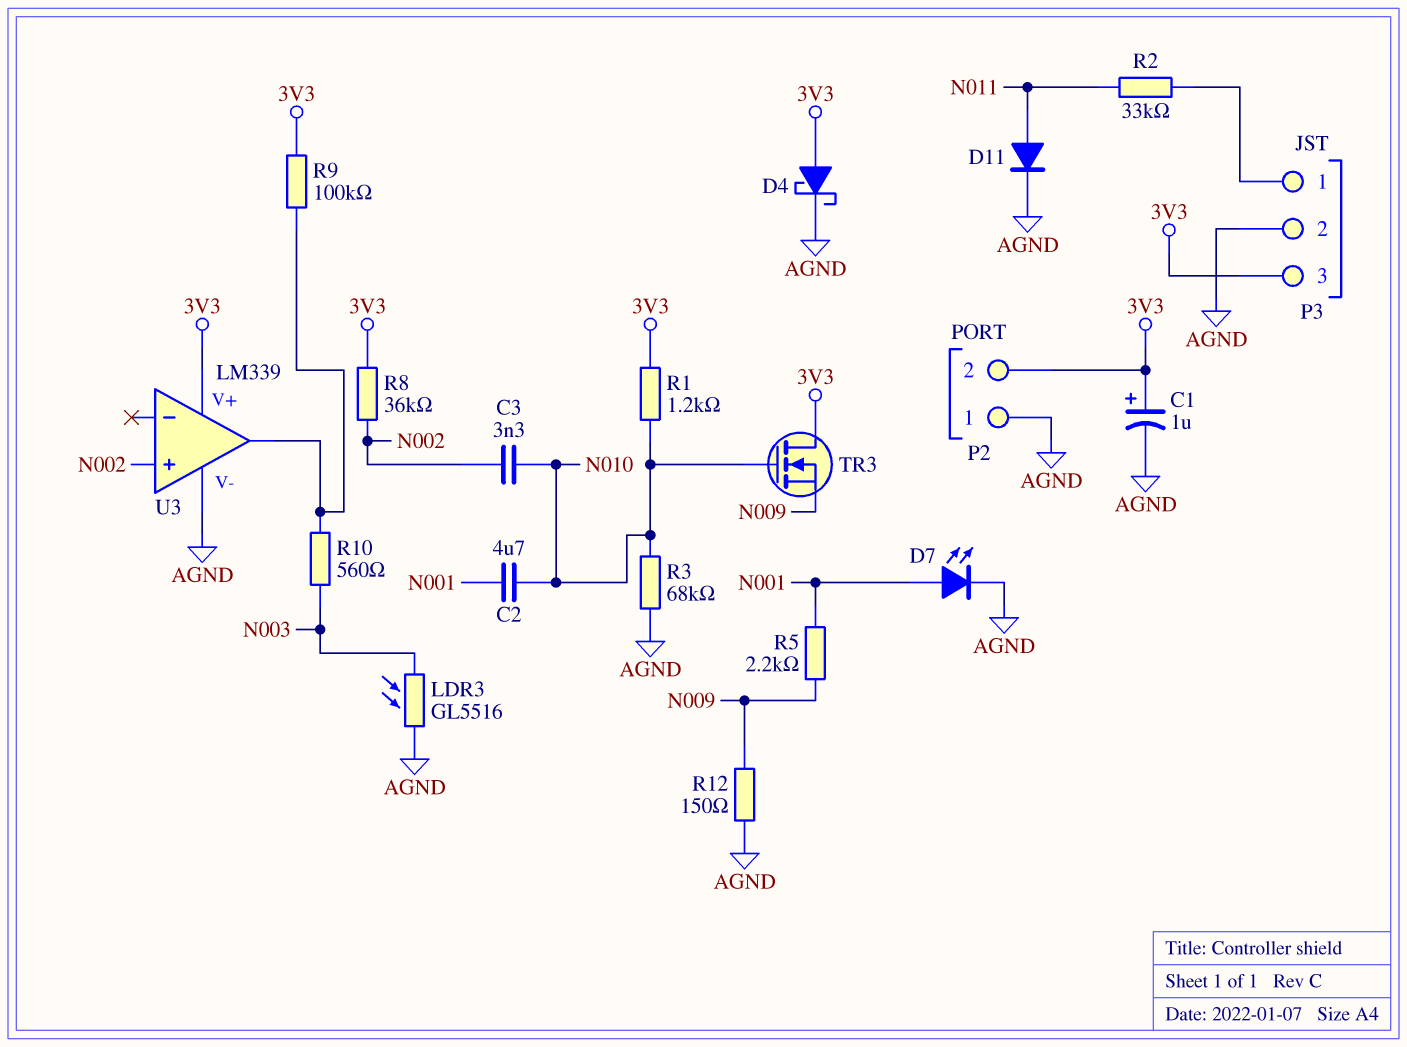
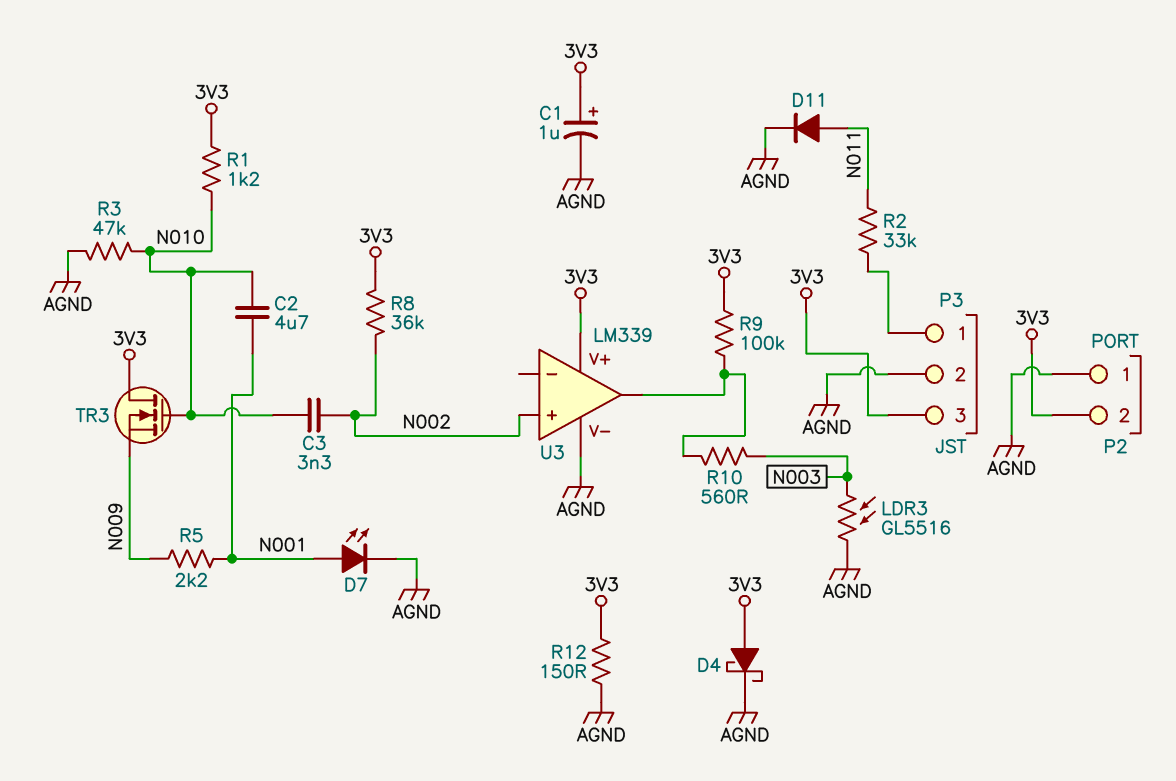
R3: 68k (AGND, N010) -> 47k (AGND, N010)
R12: 150 (AGND, N009) -> 150 (3V3, AGND)

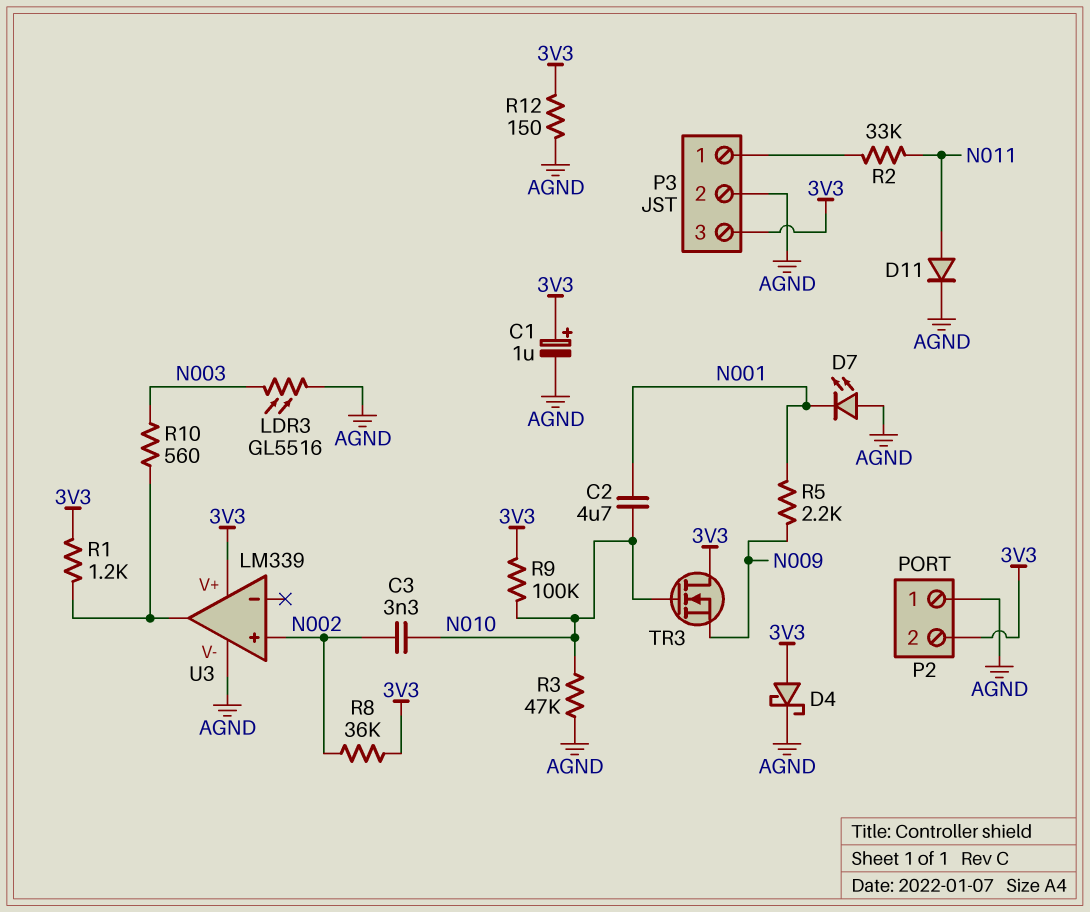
D7: LED (A N001, K AGND) -> LED (A AGND, K N001)
R1: 1.2k (3V3, N010) -> 1.2k (3V3, U3/out)
R9: 100k (3V3, U3/out) -> 100k (3V3, N010)

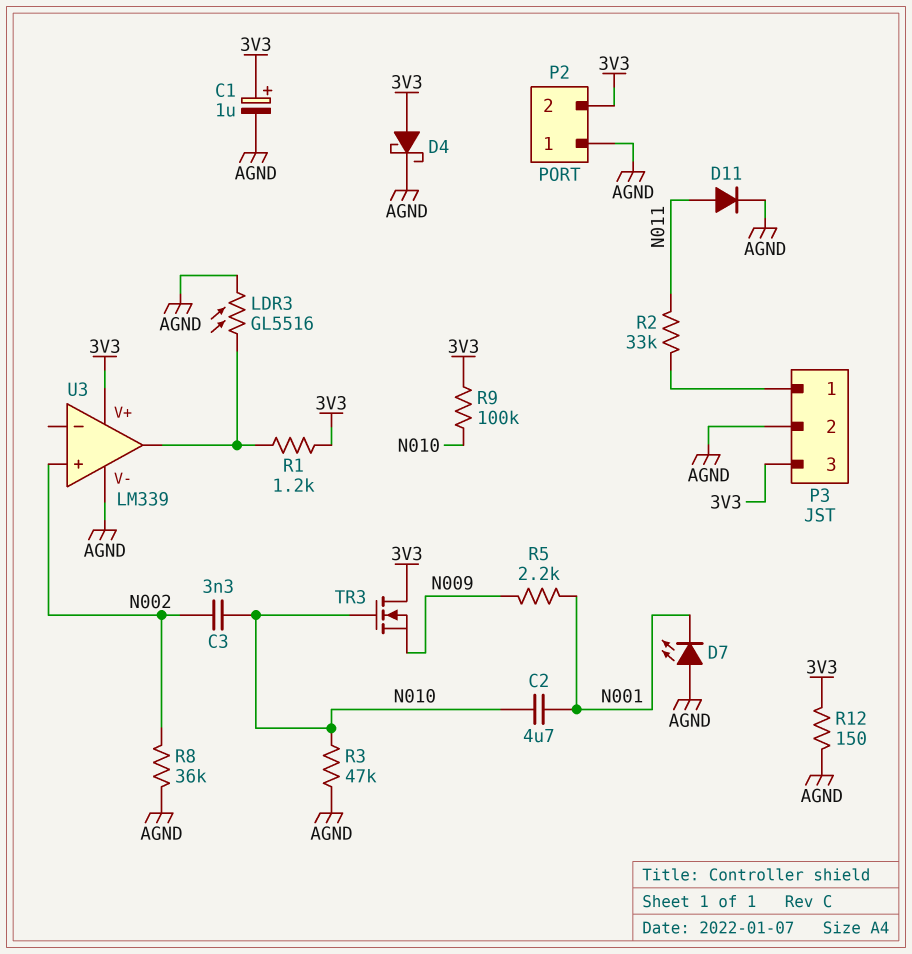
LDR3: GL5516 (AGND, N003) -> GL5516 (AGND, U3/out)
R8: 36k (3V3, N002) -> 36k (AGND, N002)
R10: 560 (N003, U3/out) -> none

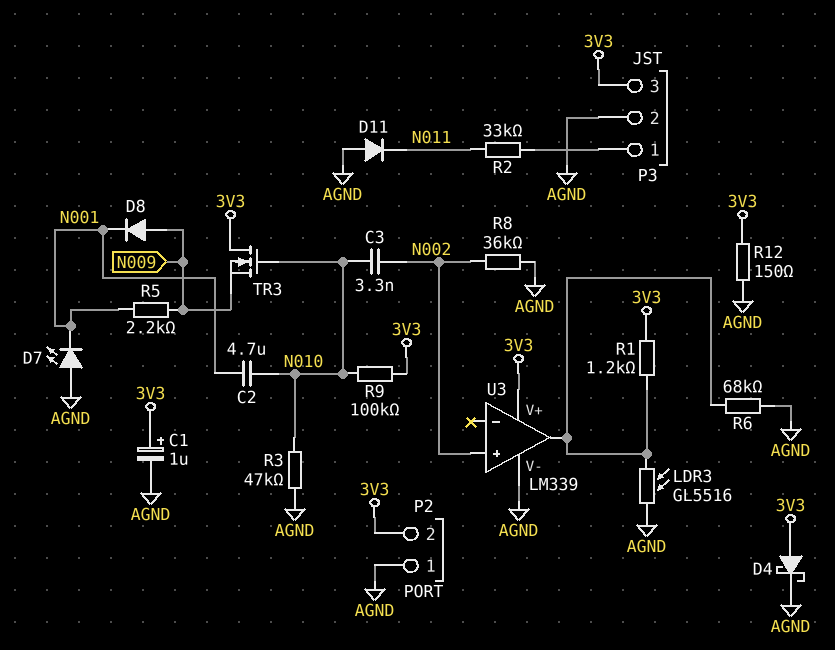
D8: none -> diode (A N009, K N001)
D11: diode (A N011, K AGND) -> diode (A AGND, K N011)
R6: none -> 68k (AGND, U3/out)

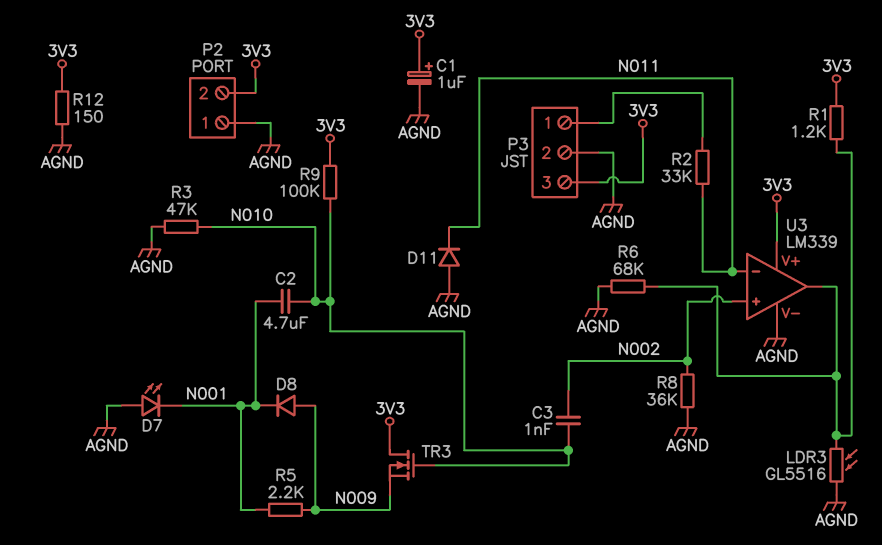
C3: 3.3nF (N002, N010) -> 1nF (N002, N010)
D4: schottky (A 3V3, K AGND) -> none
U3 pin in-: none -> N011

